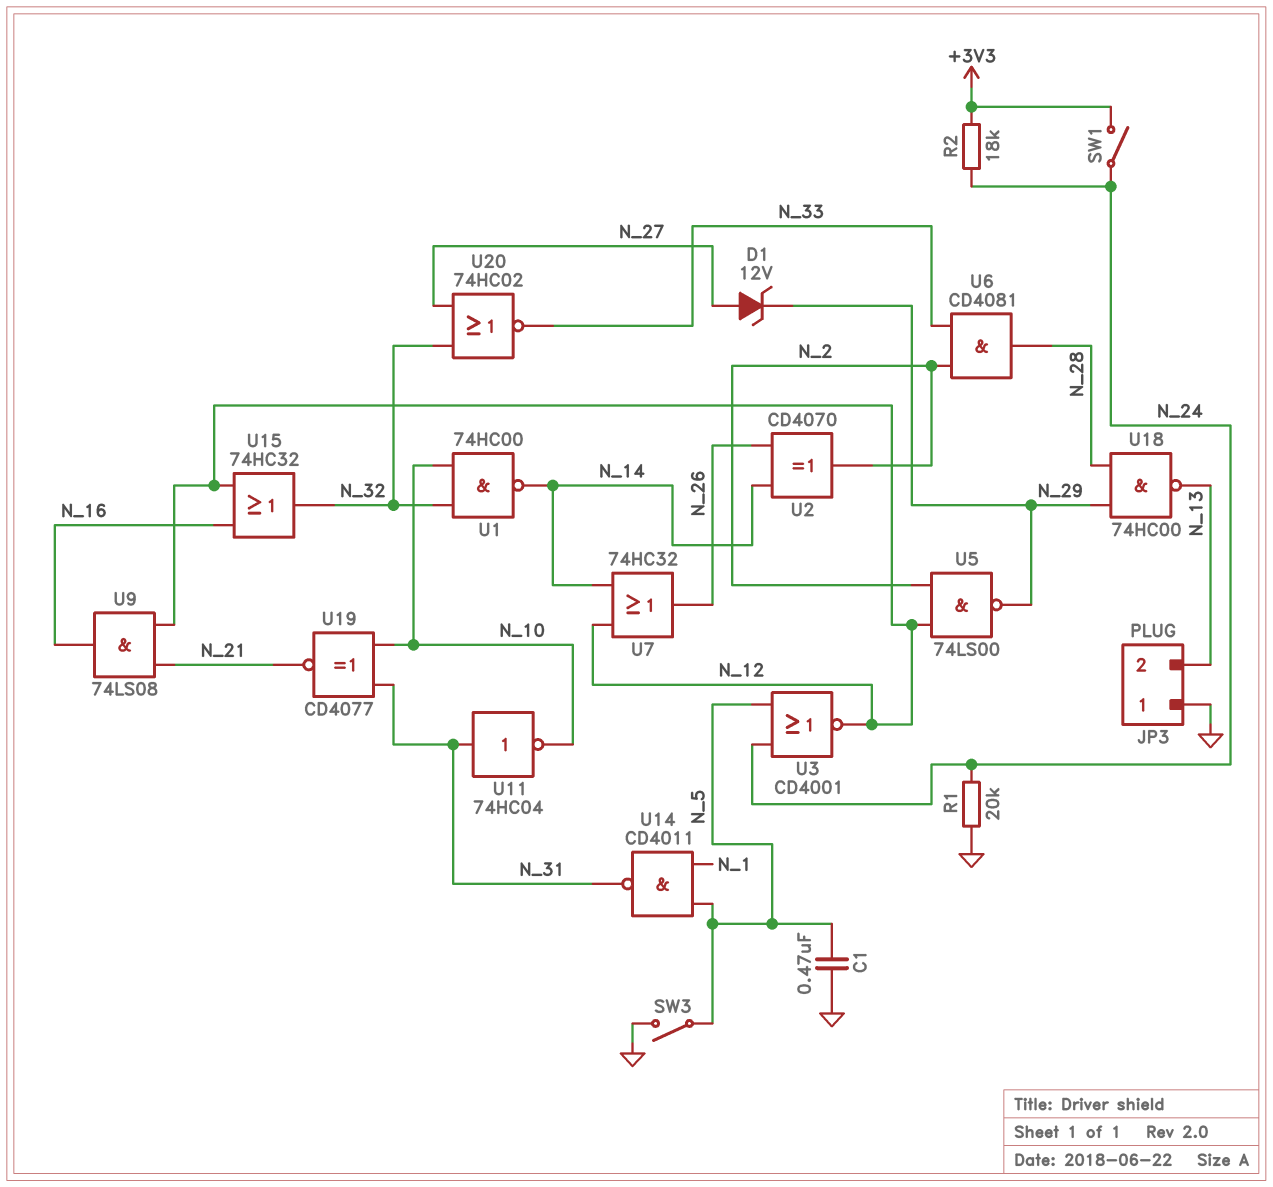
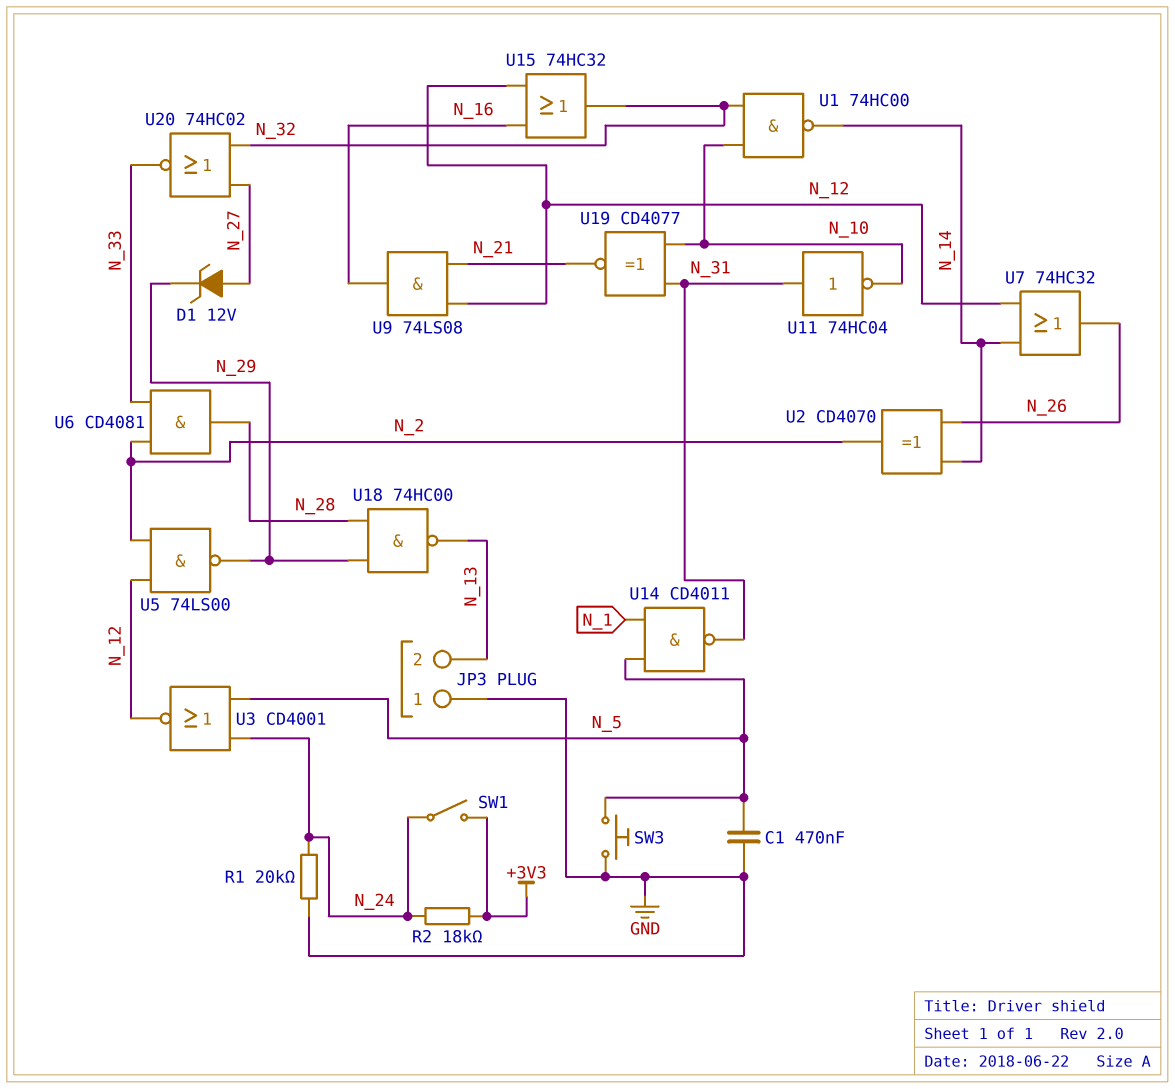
SW3: switch (GND, N_5) -> button (GND, N_5)

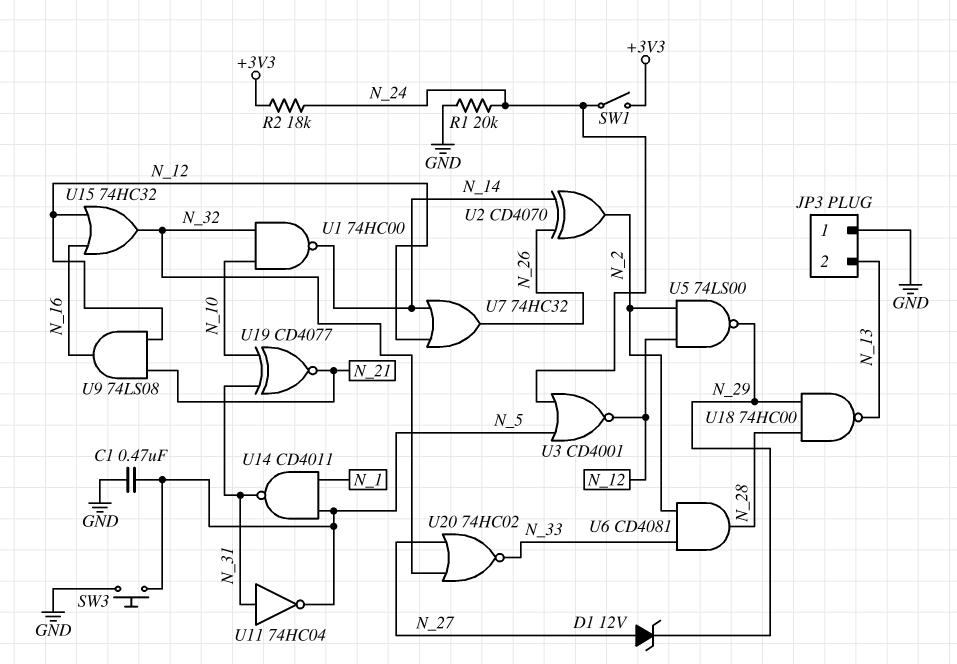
U11: NOT 74HC04 (in N_31, out N_10) -> NOT 74HC04 (in N_31, out N_5)

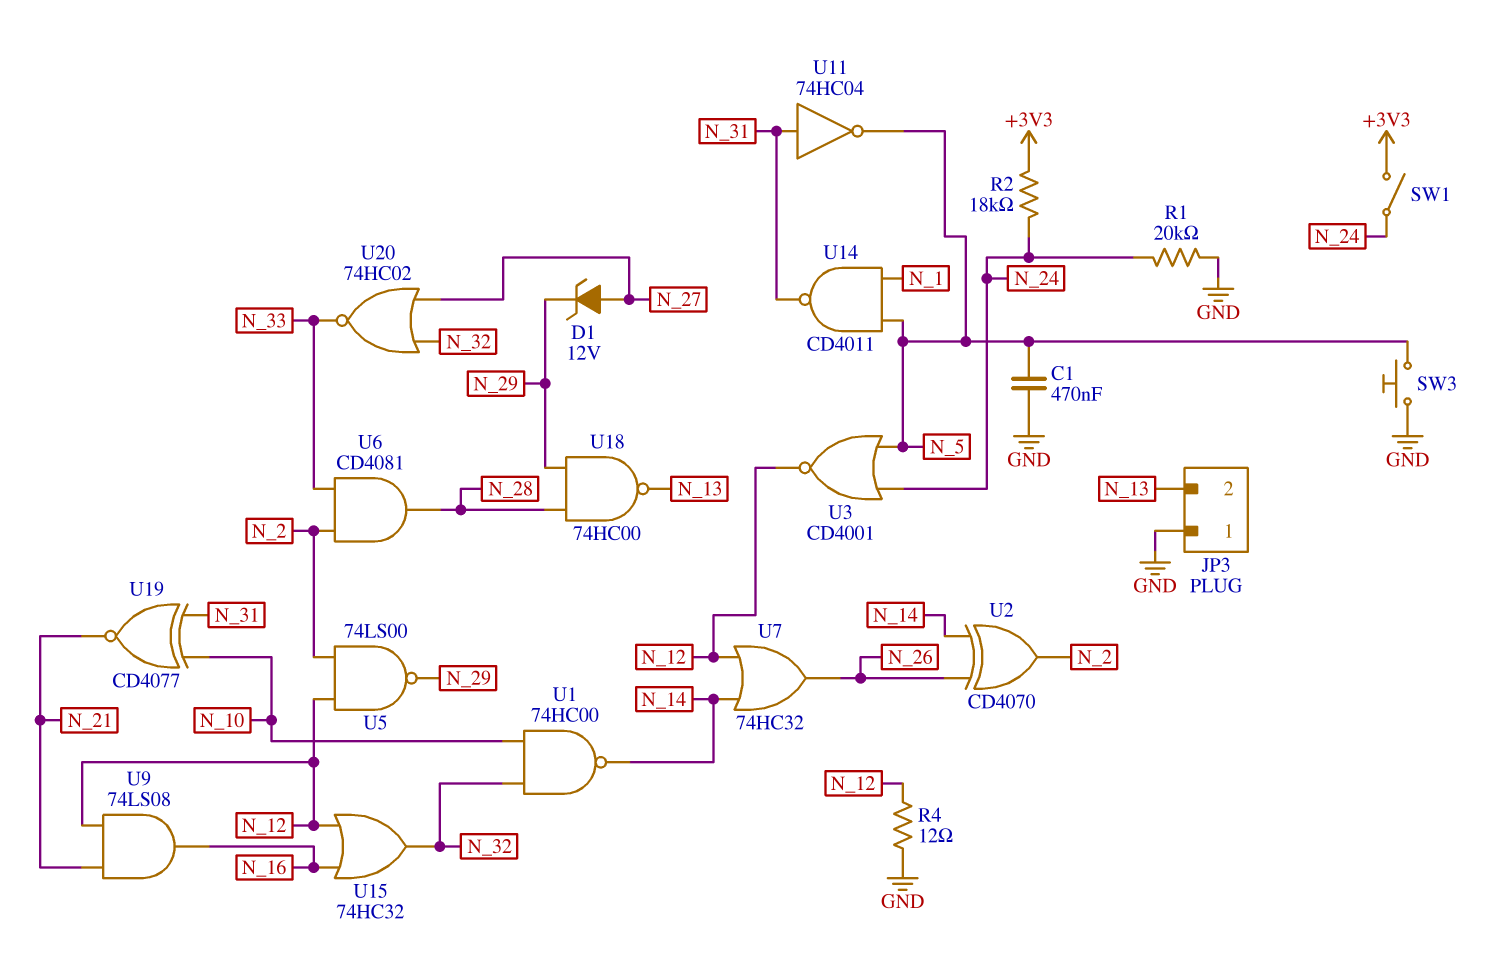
R4: none -> 12 (GND, N_12)

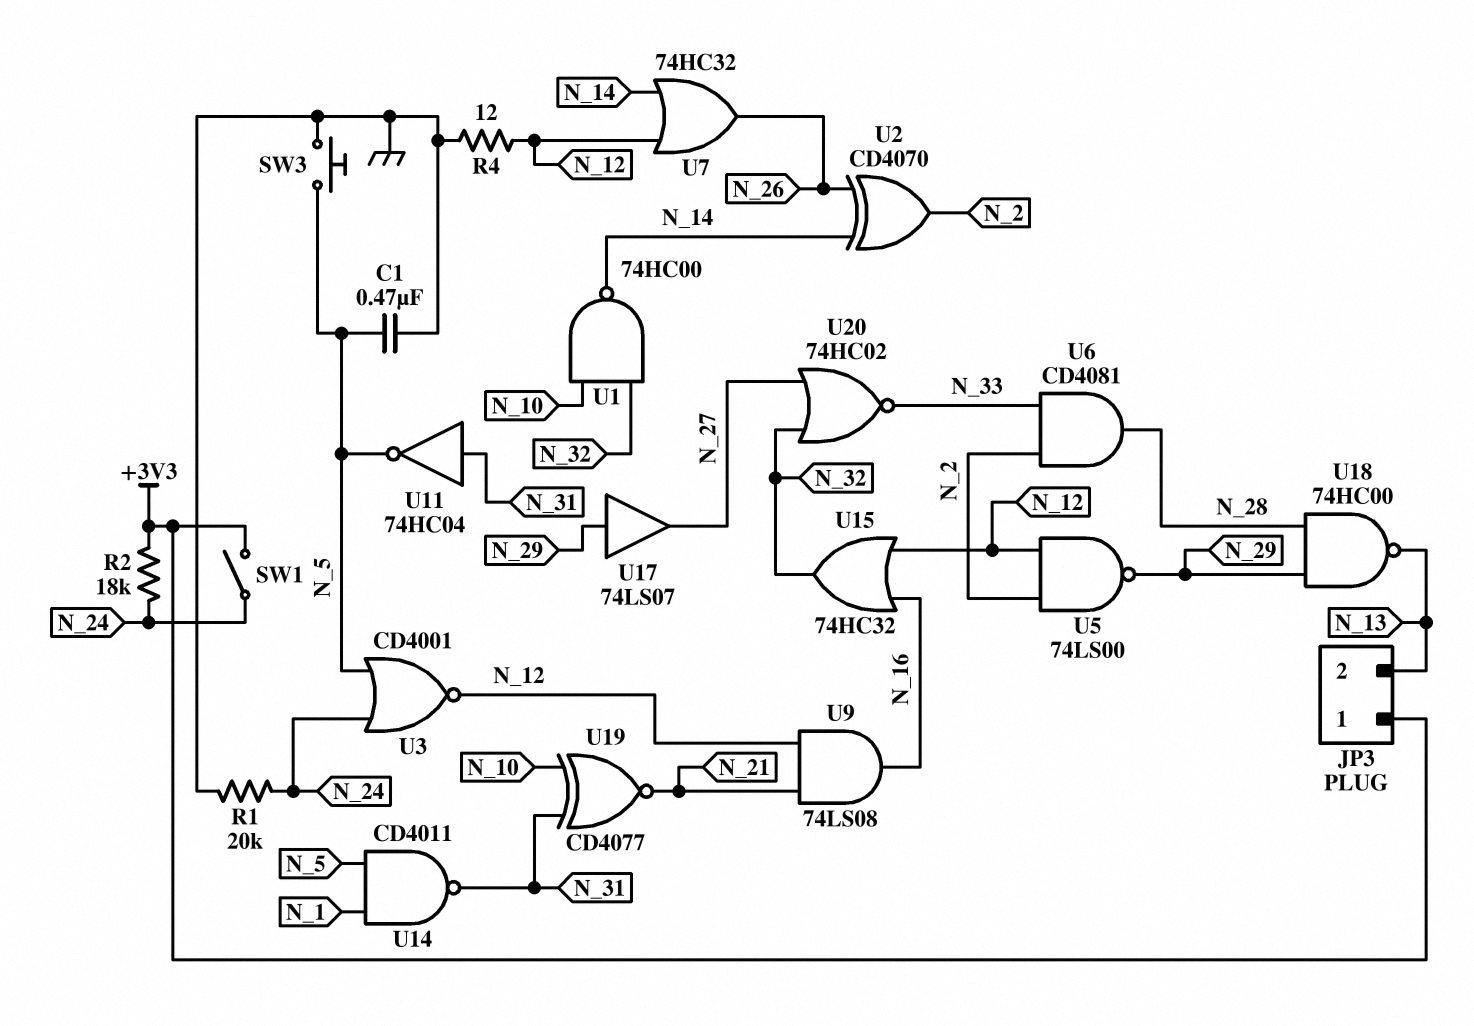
D1: zener 12V (A N_27, K N_29) -> none
JP3 pin 1: GND -> +3V3
U17: none -> buffer 74LS07 (in N_29, out N_27)

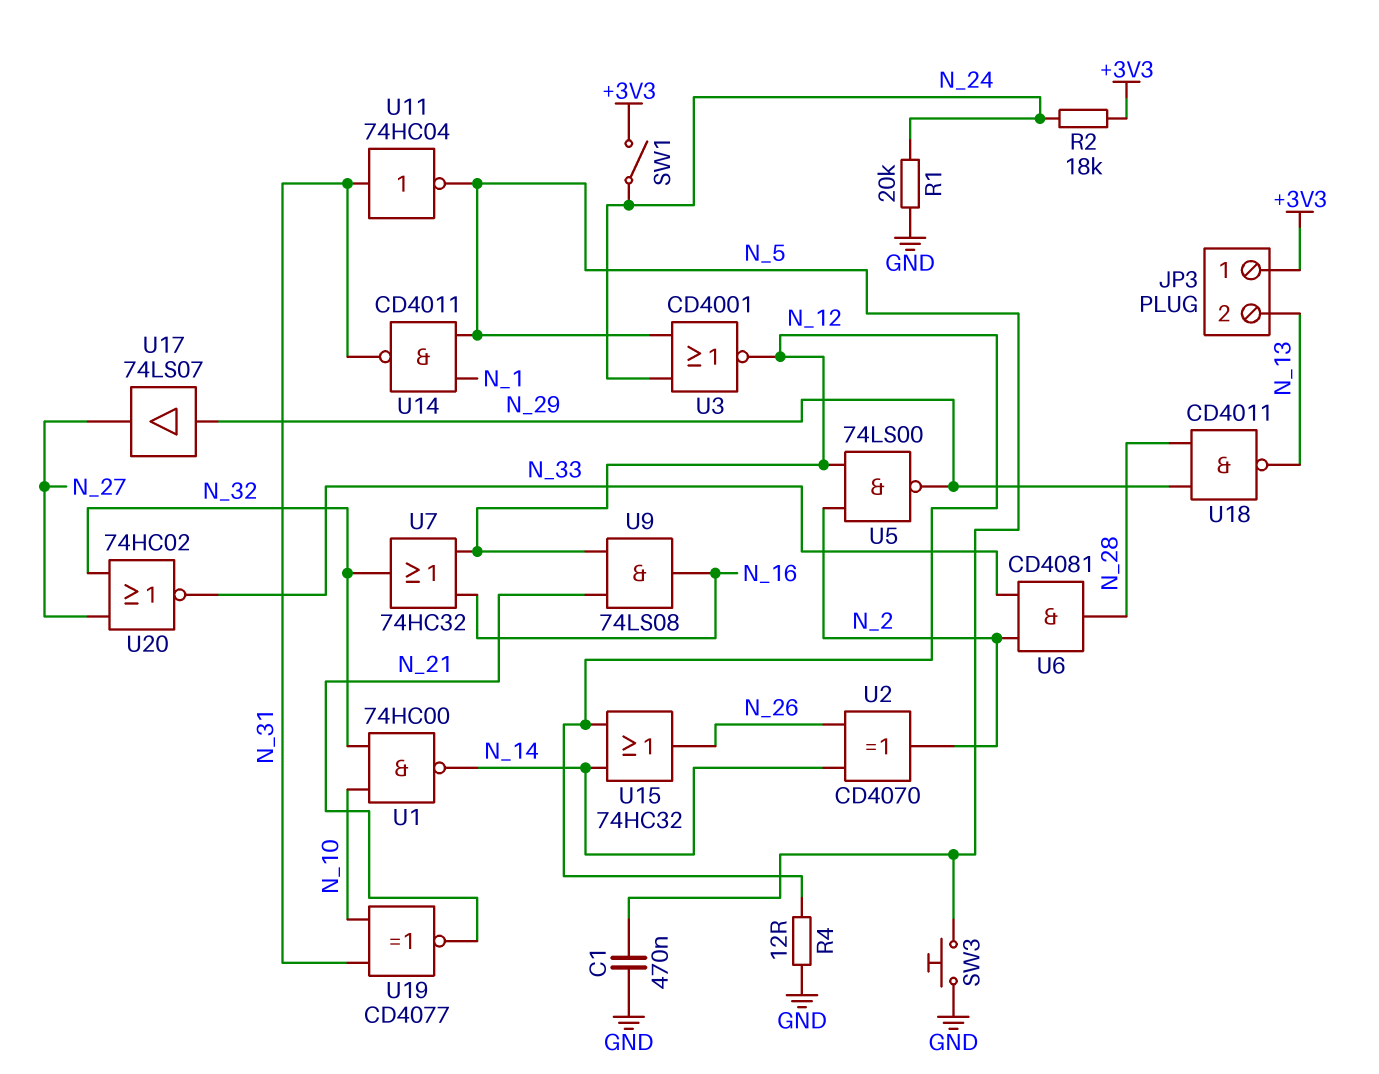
U7: OR 74HC32 (in N_12, in N_14, out N_26) -> OR 74HC32 (in N_12, in N_16, out N_32)
U15: OR 74HC32 (in N_12, in N_16, out N_32) -> OR 74HC32 (in N_12, in N_14, out N_26)
U18: NAND 74HC00 (in N_28, in N_29, out N_13) -> NAND CD4011 (in N_28, in N_29, out N_13)

